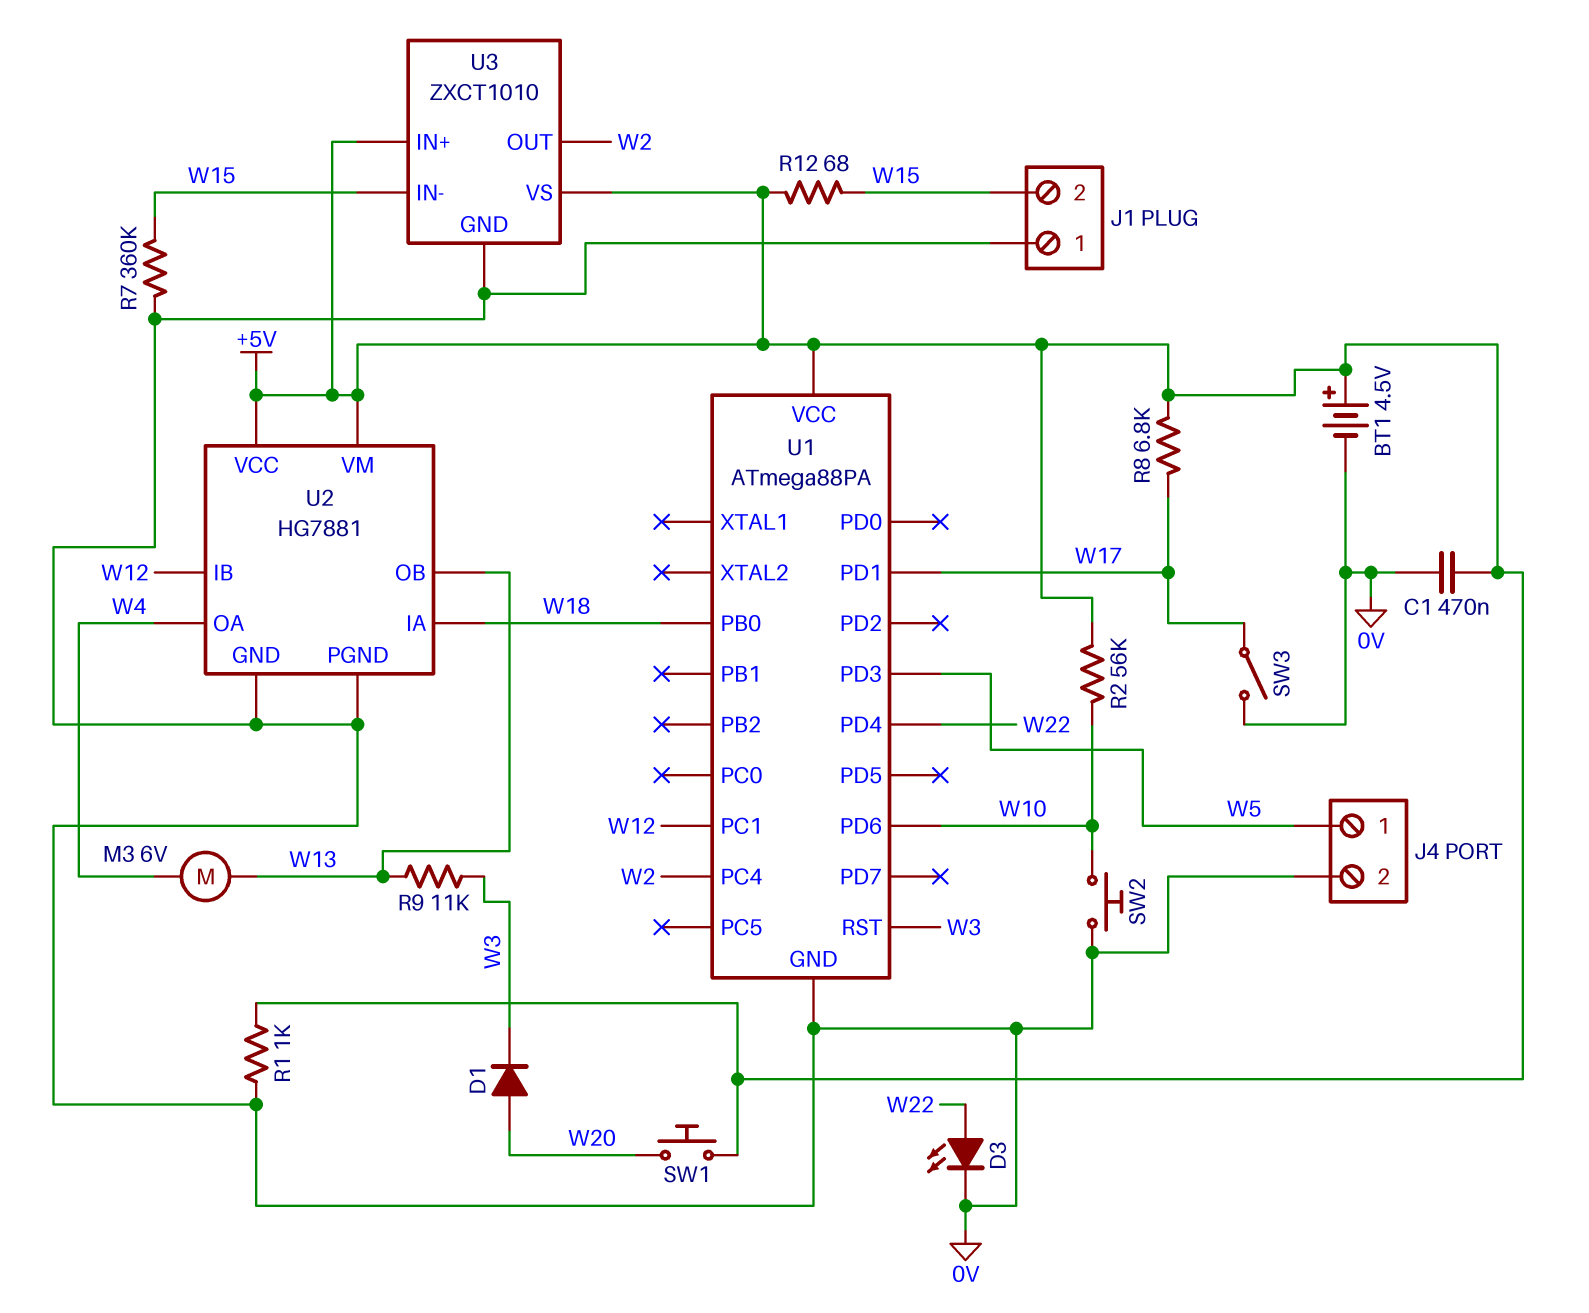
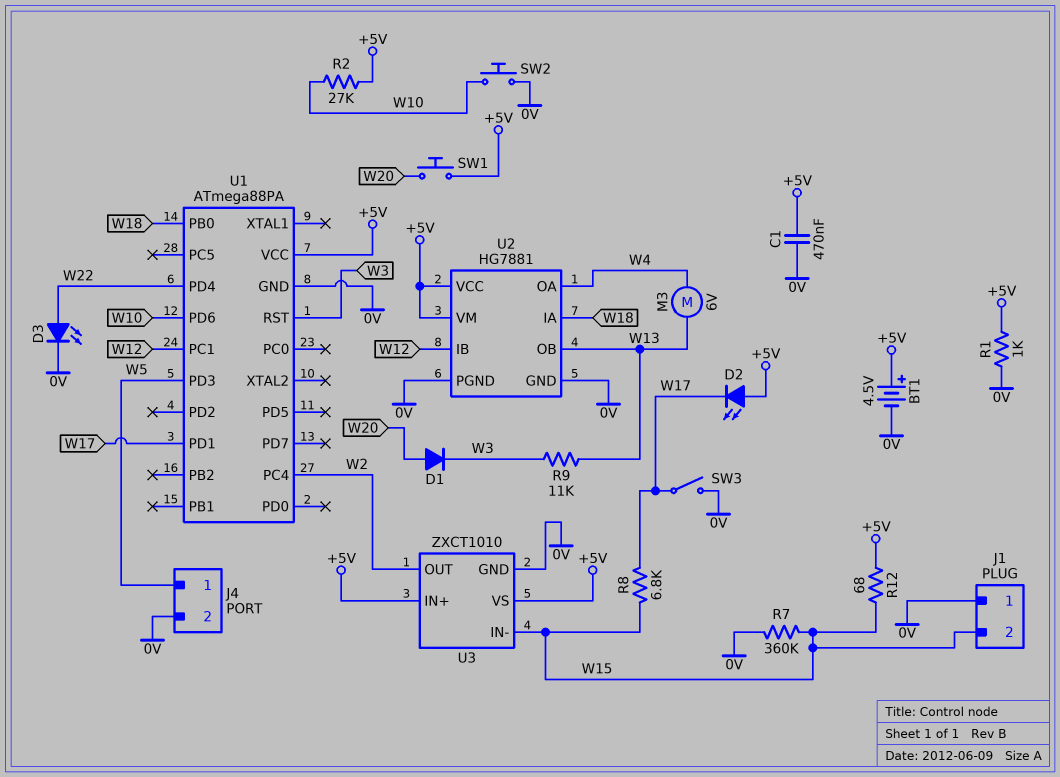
D2: none -> LED (A +5V, K W17)
R2: 56k (+5V, W10) -> 27k (+5V, W10)
R8: 6.8k (+5V, W17) -> 6.8k (W15, W17)

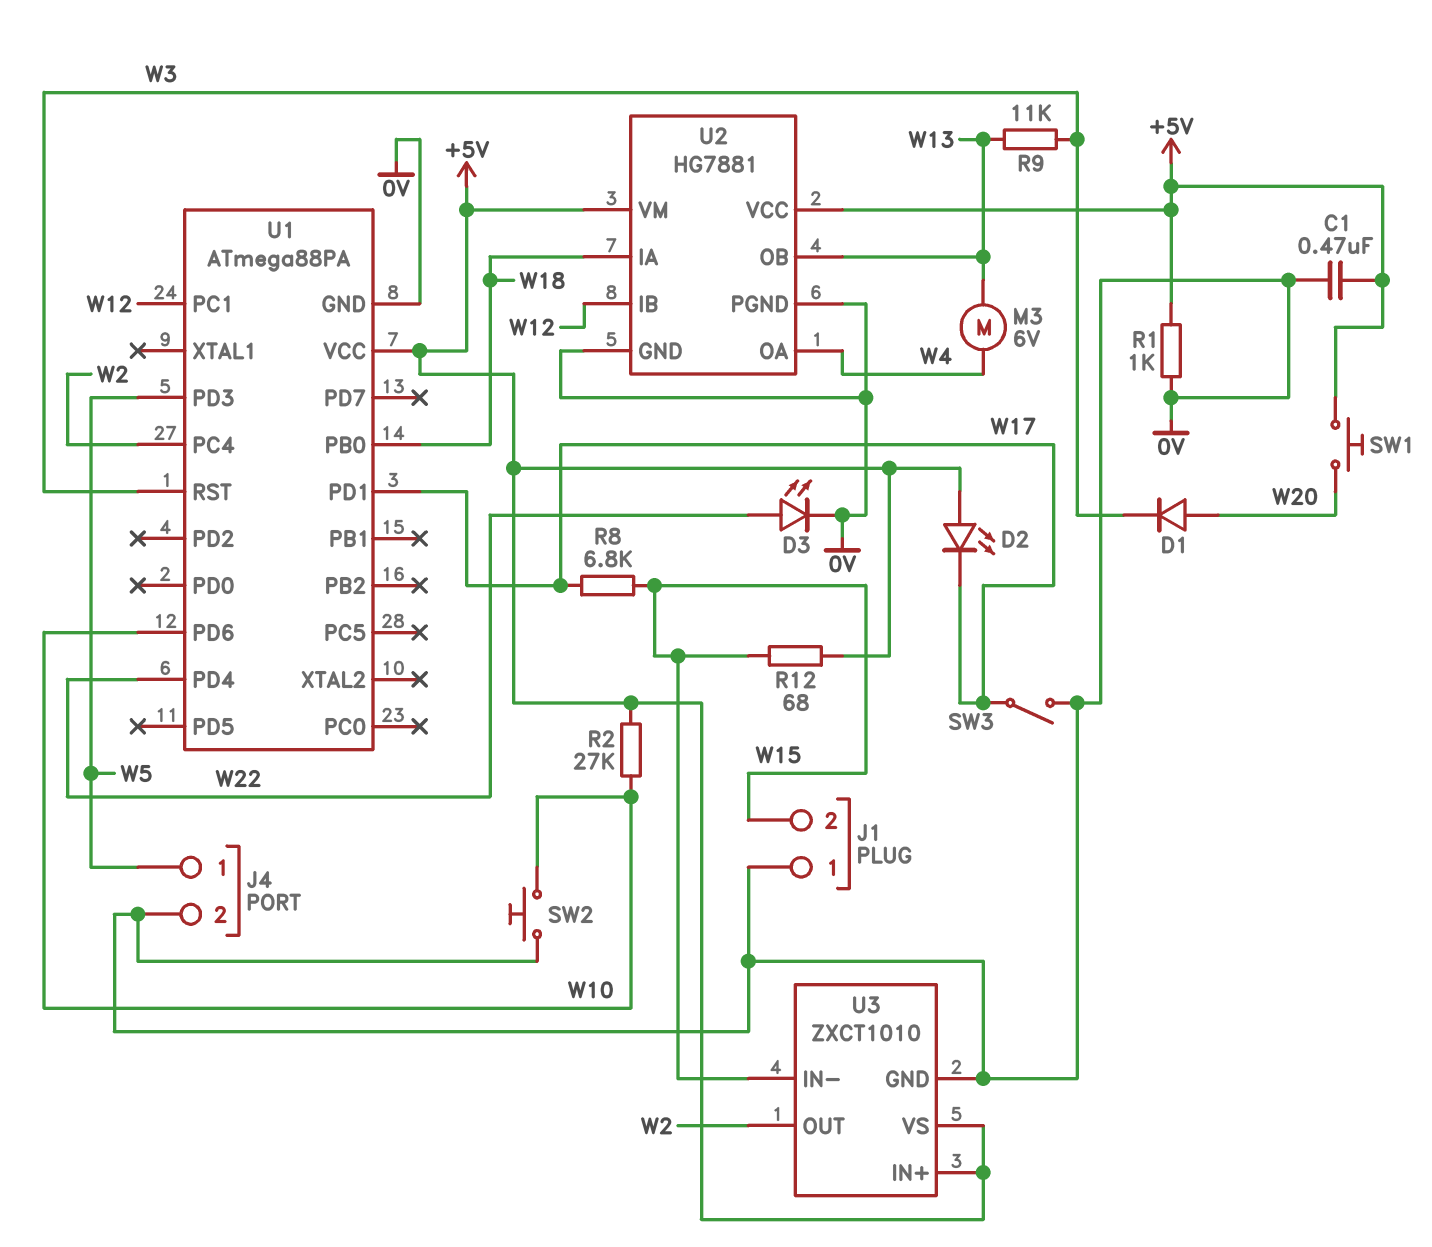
BT1: 4.5V (plus +5V, minus 0V) -> none
R7: 360k (0V, W15) -> none

